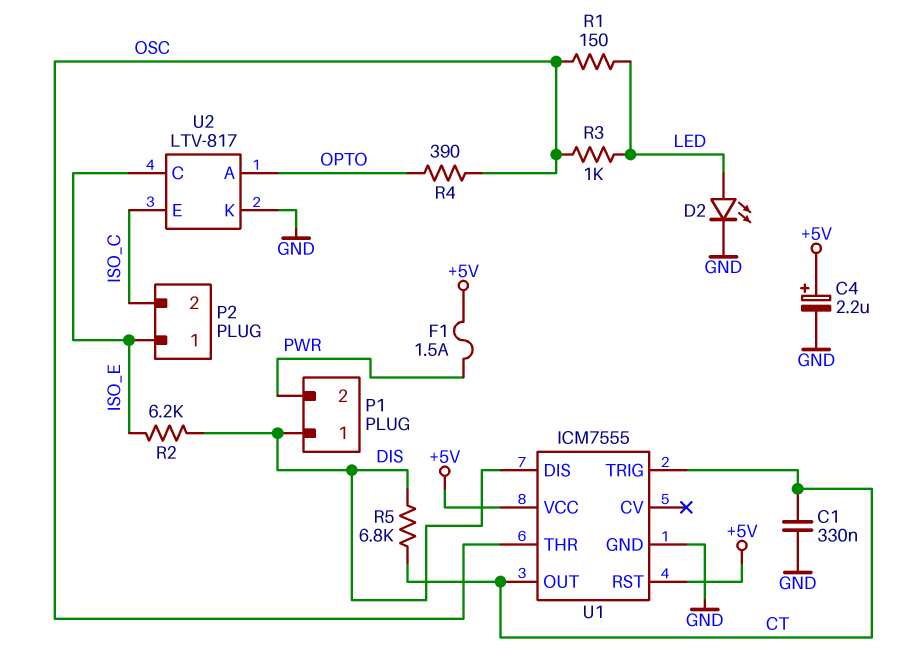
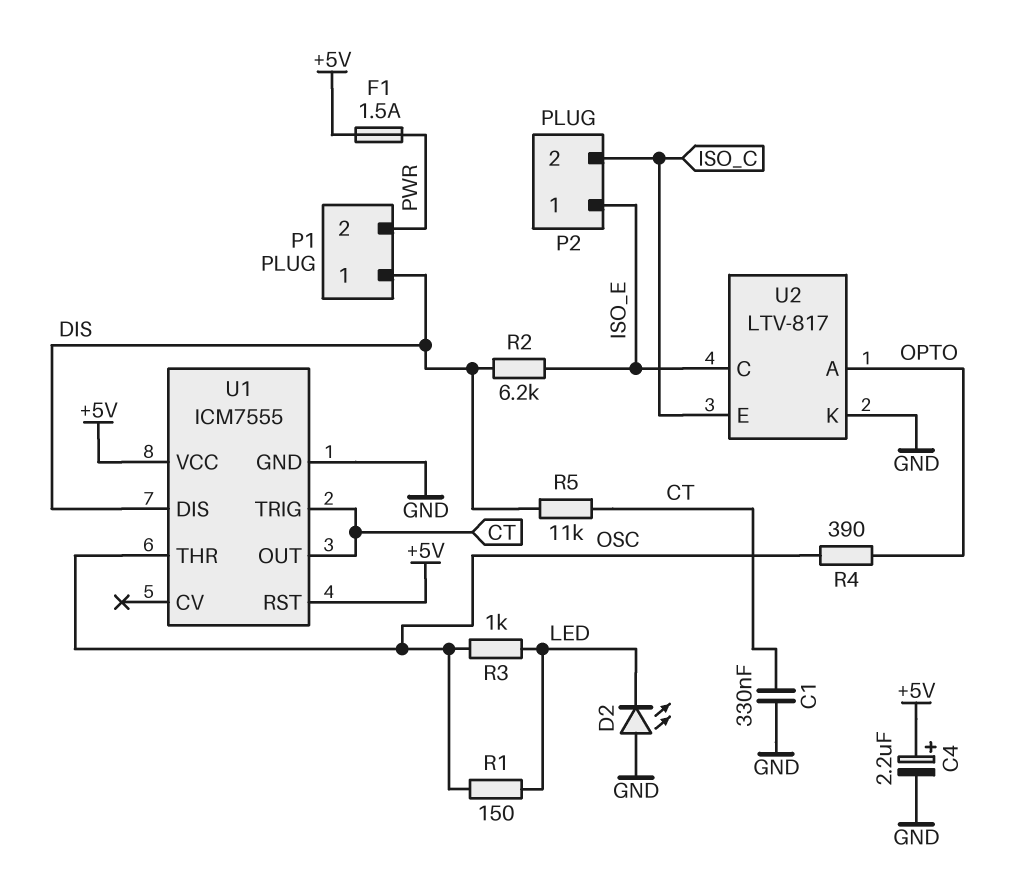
D2: LED (A LED, K GND) -> LED (A GND, K LED)
R5: 6.8k (CT, DIS) -> 11k (CT, DIS)

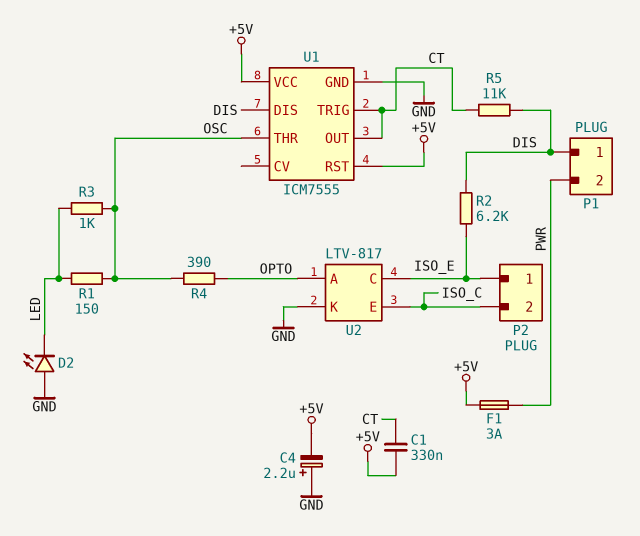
C1: 330nF (CT, GND) -> 330nF (+5V, CT)
C4: 2.2uF (plus +5V, minus GND) -> 2.2uF (plus GND, minus +5V)
F1: 1.5A (+5V, PWR) -> 3A (+5V, PWR)

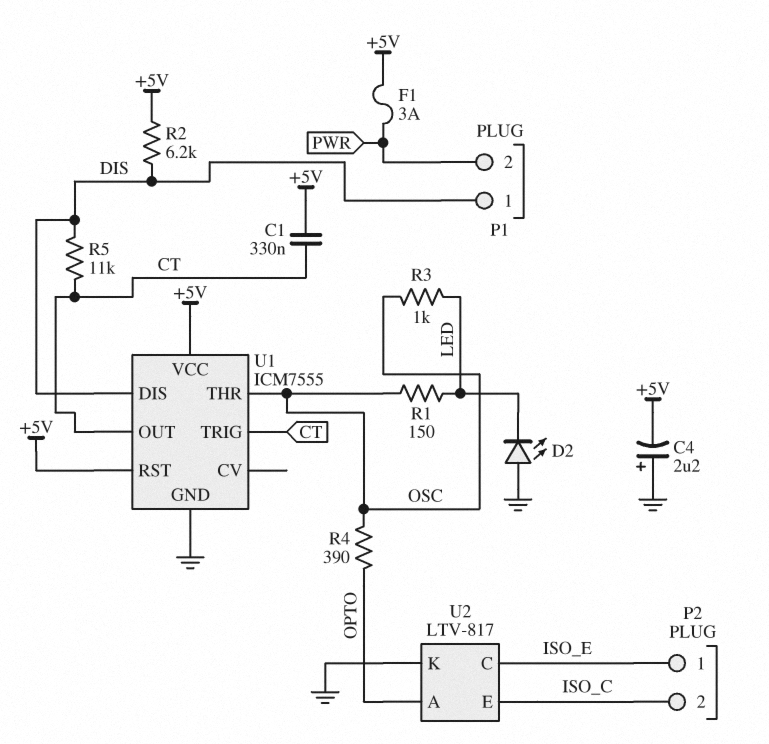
R2: 6.2k (DIS, ISO_E) -> 6.2k (+5V, DIS)

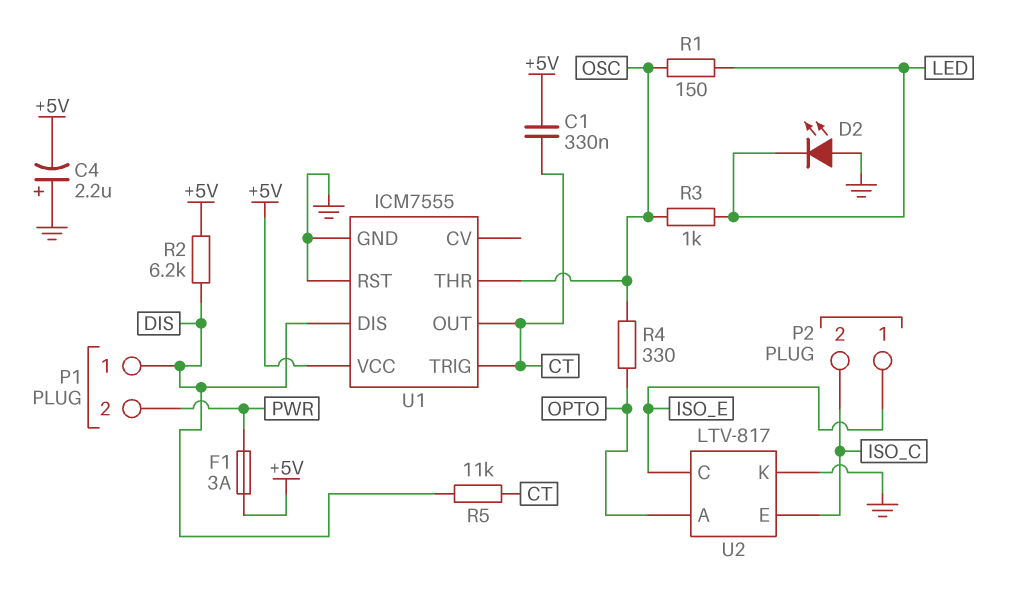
R4: 390 (OPTO, OSC) -> 330 (OPTO, OSC)
U1 pin RST: +5V -> GND

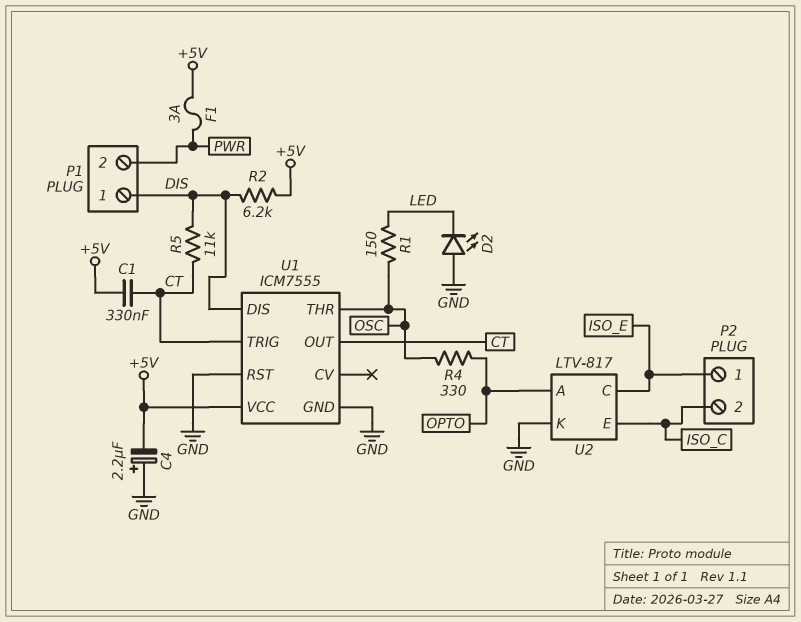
R3: 1k (LED, OSC) -> none

